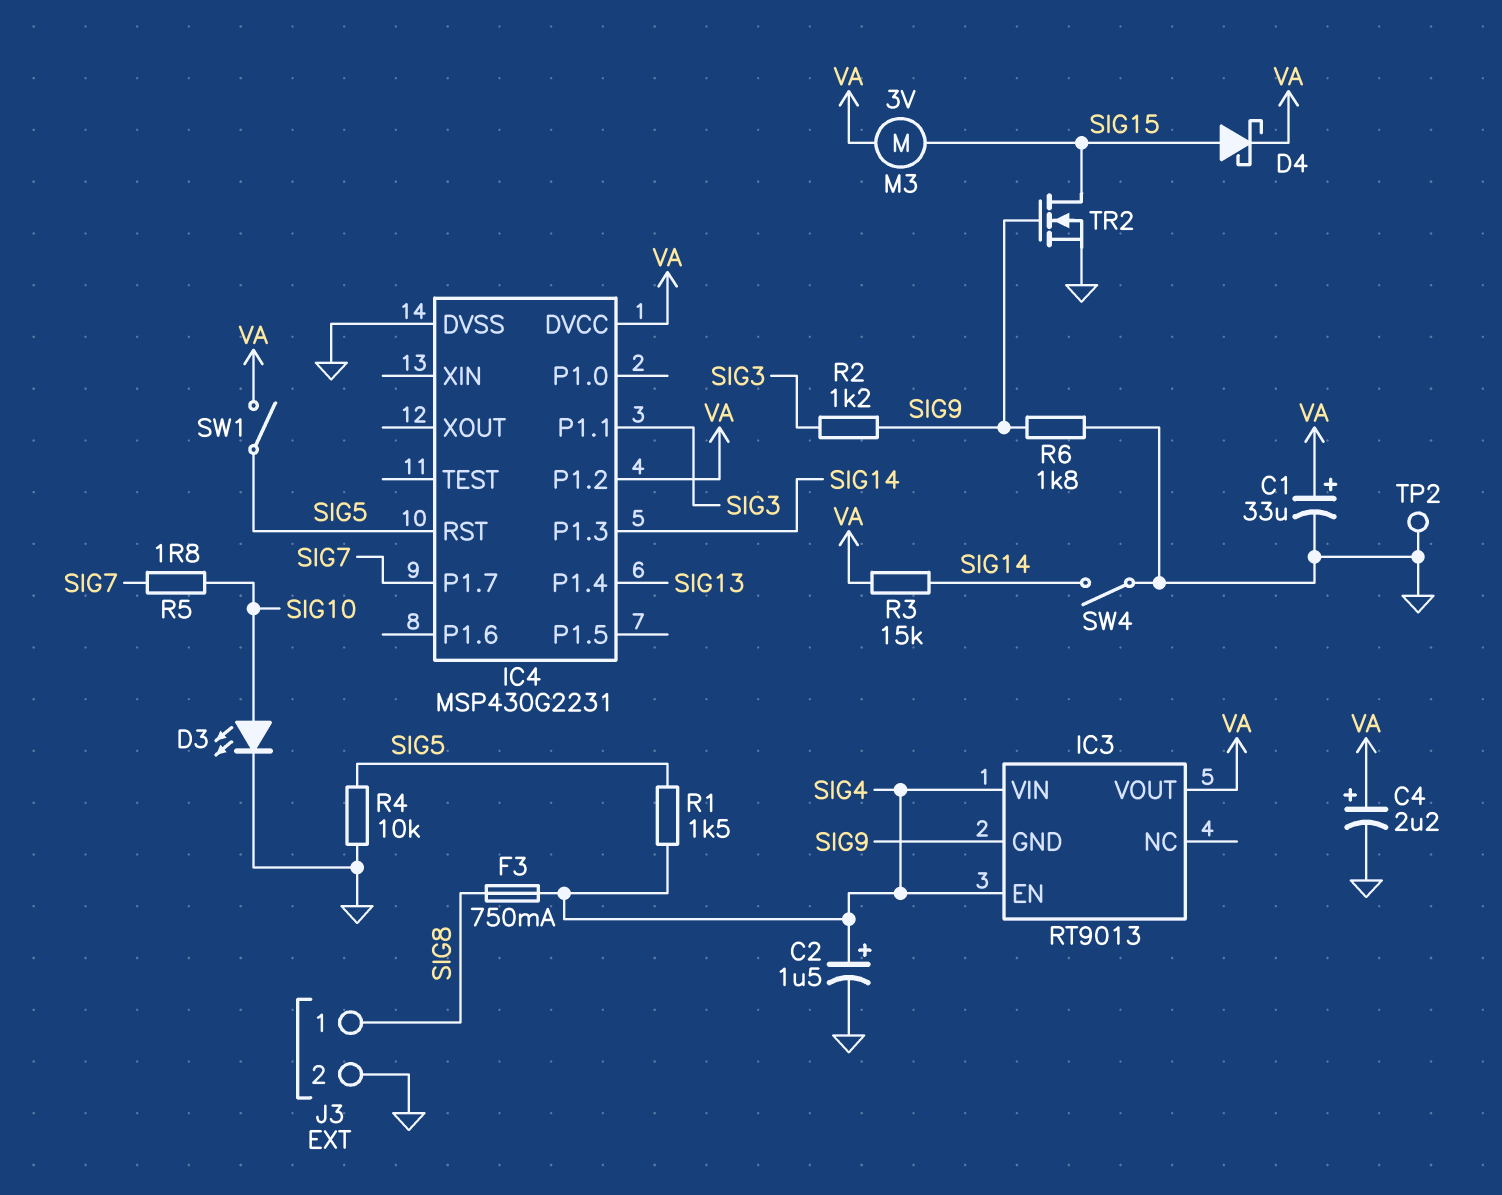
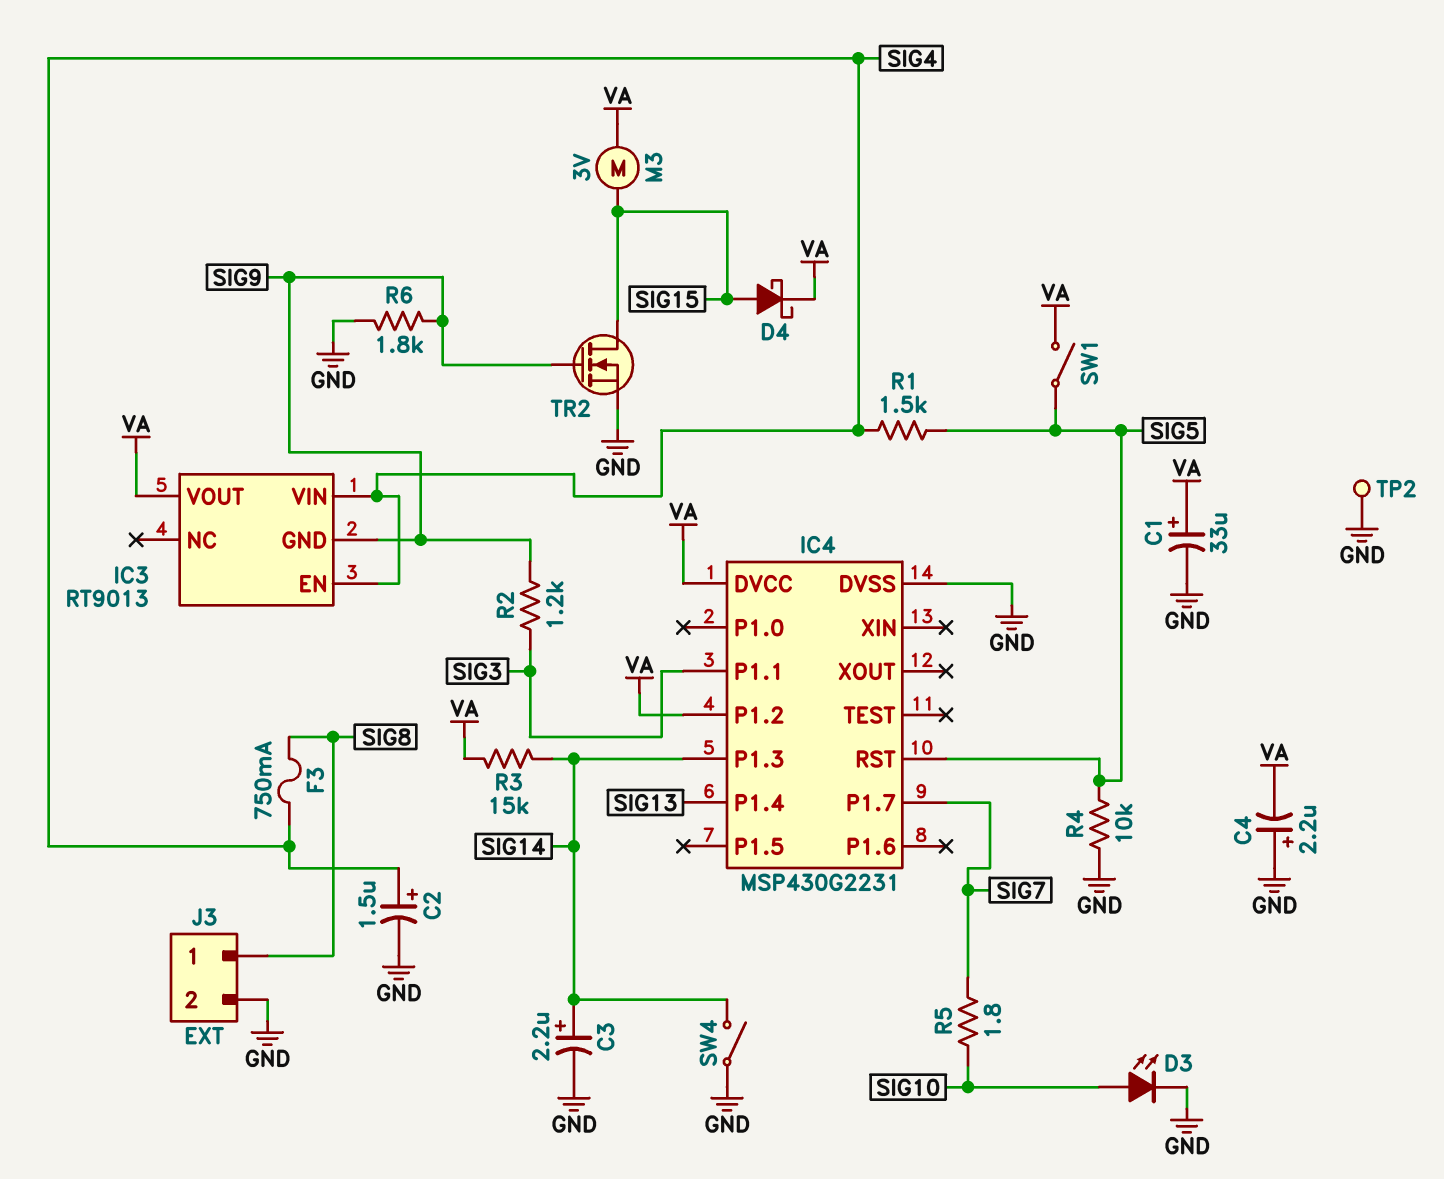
C3: none -> 2.2uF (plus SIG14, minus GND)
C4: 2.2uF (plus VA, minus GND) -> 2.2uF (plus GND, minus VA)

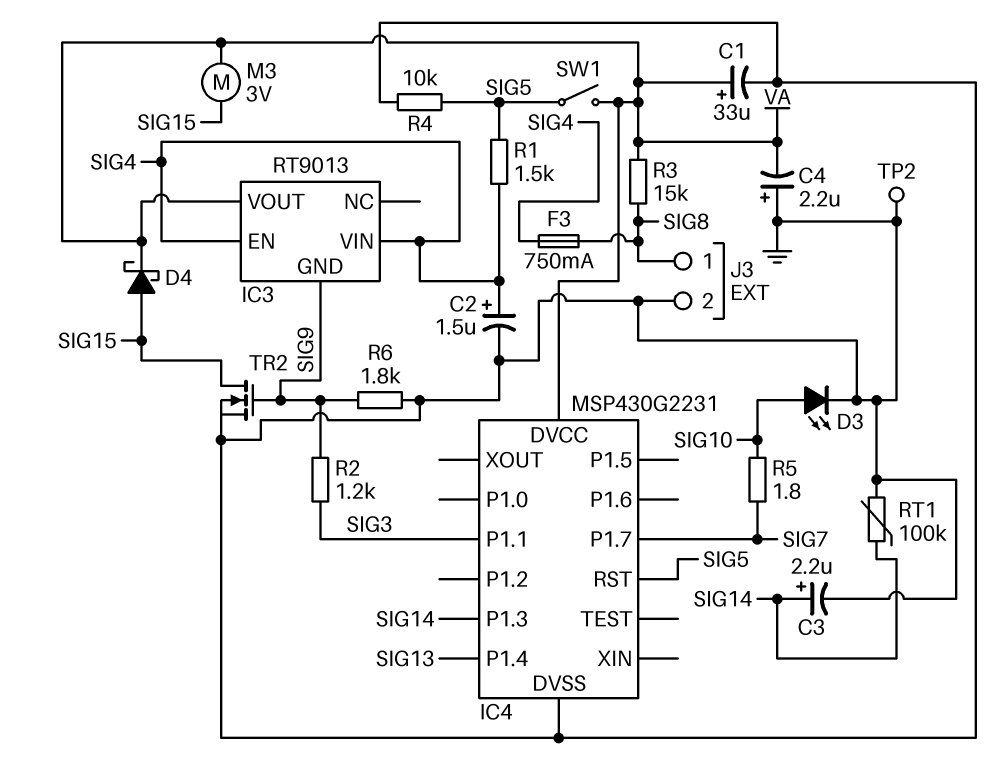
IC4 pin P1.2: VA -> none
R3: 15k (SIG14, VA) -> 15k (SIG8, VA)
RT1: none -> 100k (GND, SIG14)
SW4: switch (GND, SIG14) -> none

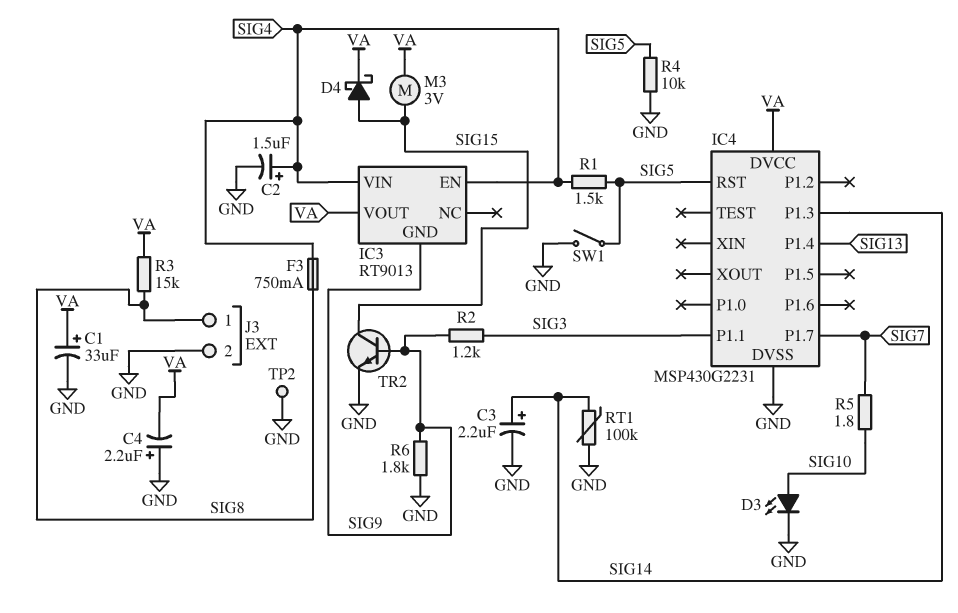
SW1: switch (SIG5, VA) -> switch (GND, SIG5)
TR2: NMOS (G SIG9, D SIG15, S GND) -> NPN (B SIG9, C SIG15, E GND)

